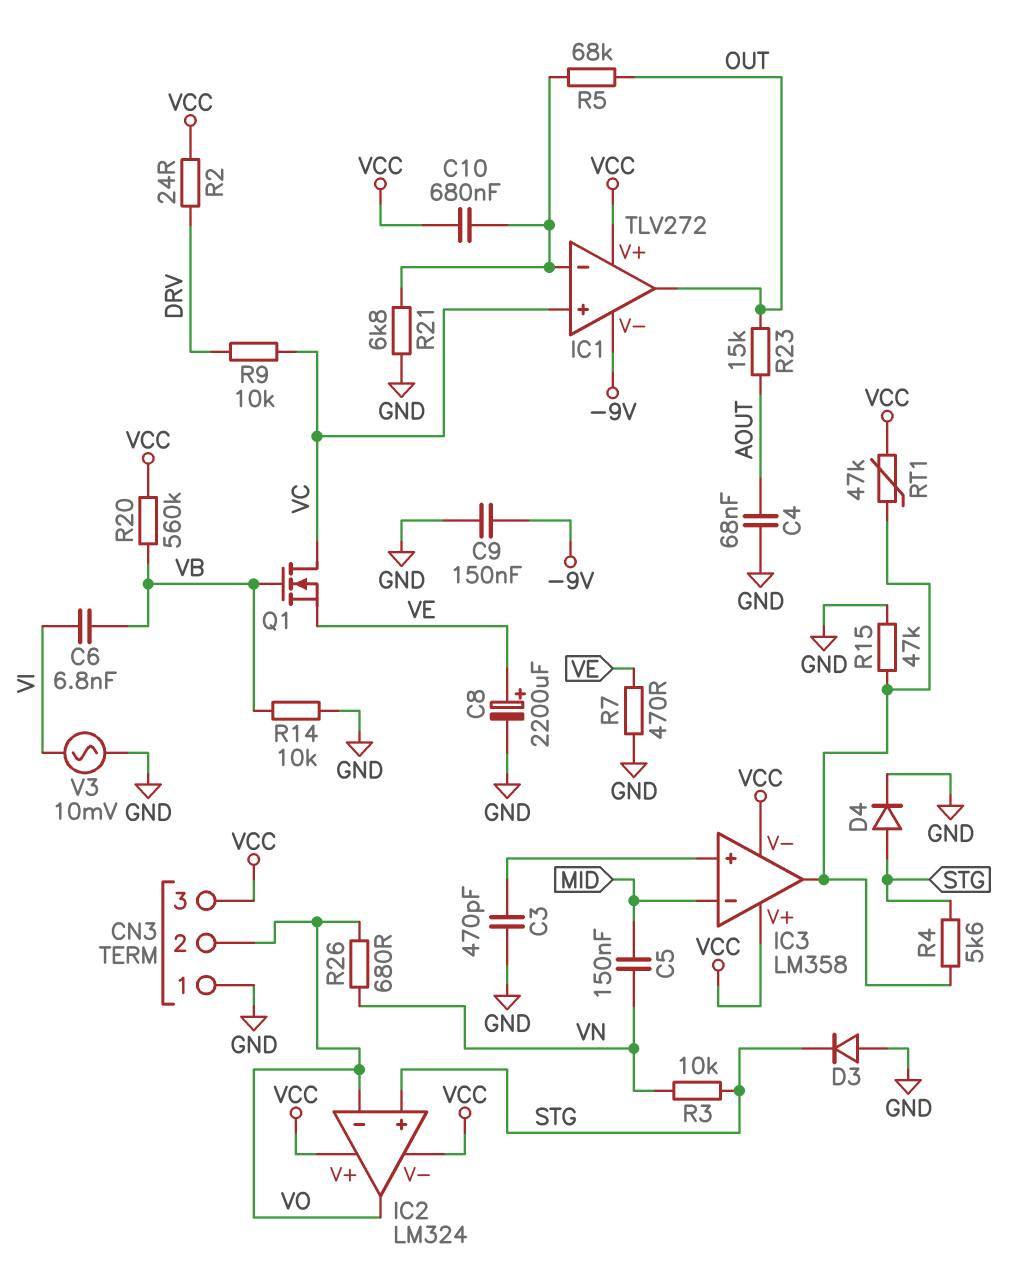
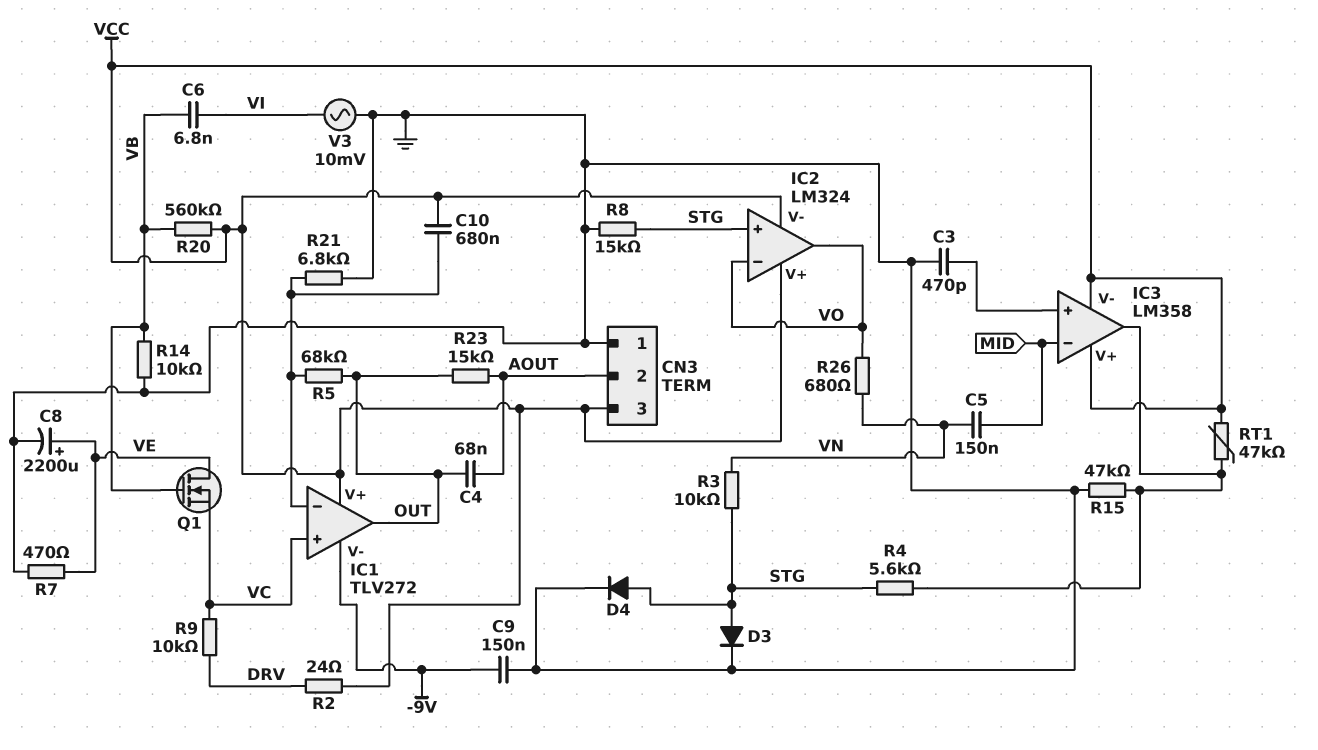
C4: 68nF (AOUT, GND) -> 68nF (AOUT, OUT)
CN3 pin 2: VO -> AOUT
D3: diode (A GND, K STG) -> diode (A STG, K GND)
Q1: NMOS (G VB, D VC, S VE) -> NMOS (G VB, D VE, S VC)
R8: none -> 15k (GND, STG)

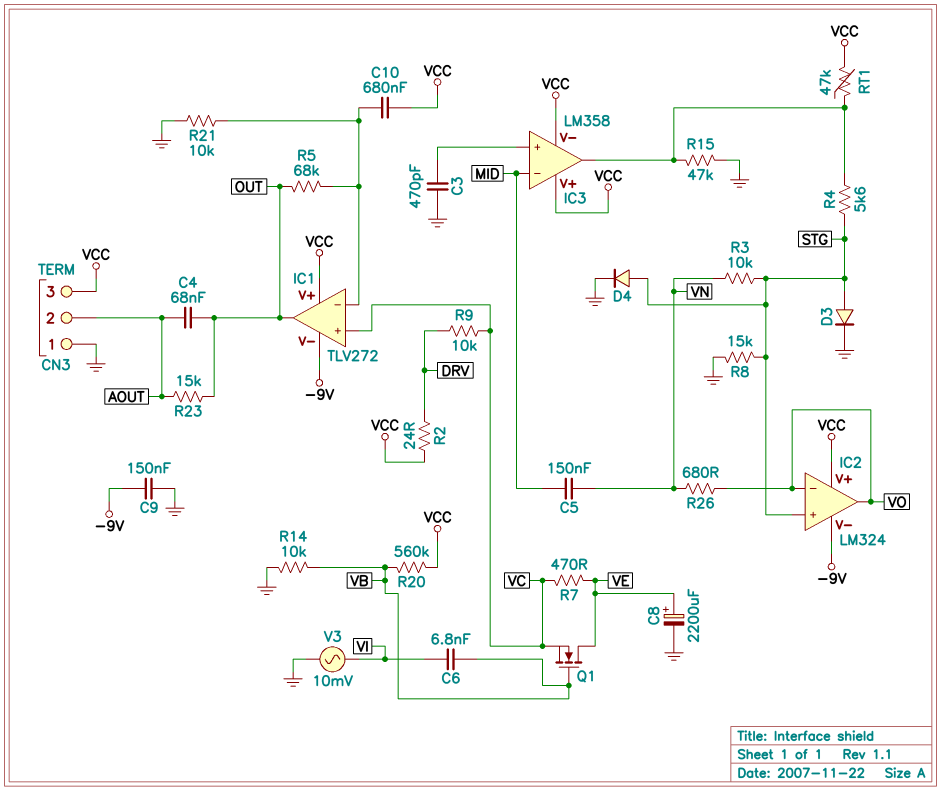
IC2 pin V-: VCC -> -9V
R7: 470 (GND, VE) -> 470 (VC, VE)
R21: 6.8k (GND, IC1/in-) -> 10k (GND, IC1/in-)

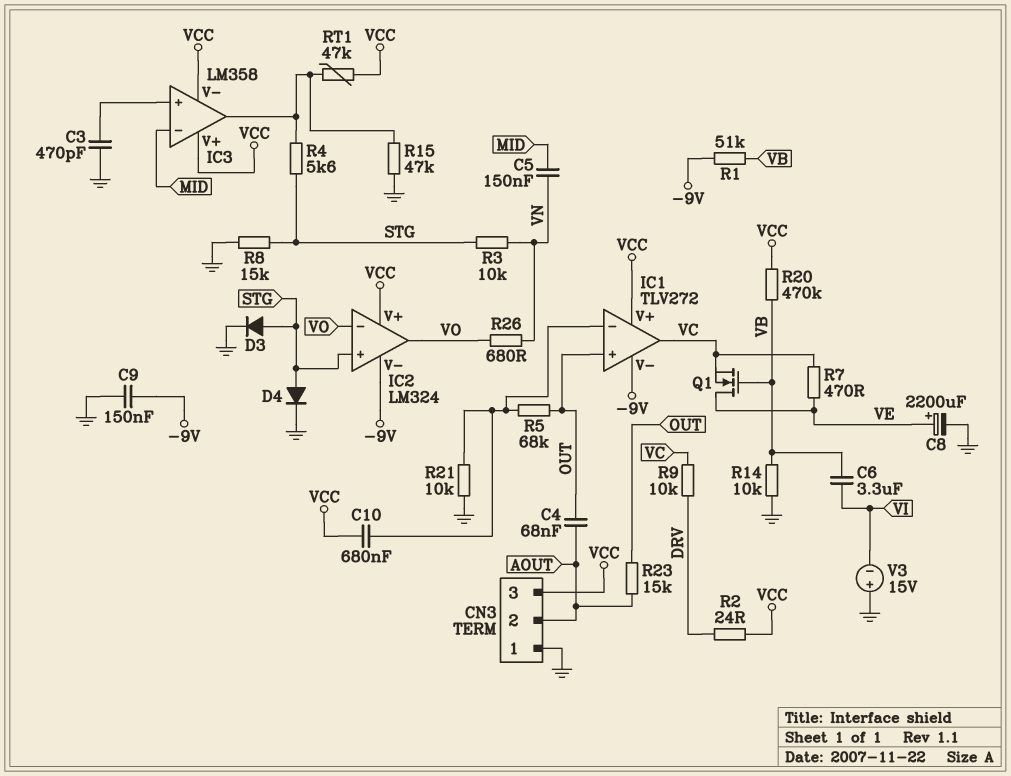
C6: 6.8nF (VB, VI) -> 3.3uF (VB, VI)
IC1 pin in+: VC -> OUT
IC1 pin out: OUT -> VC
R1: none -> 51k (-9V, VB)
R20: 560k (VB, VCC) -> 470k (VB, VCC)
V3: AC 10mV (GND, VI) -> 15V (plus GND, minus VI)

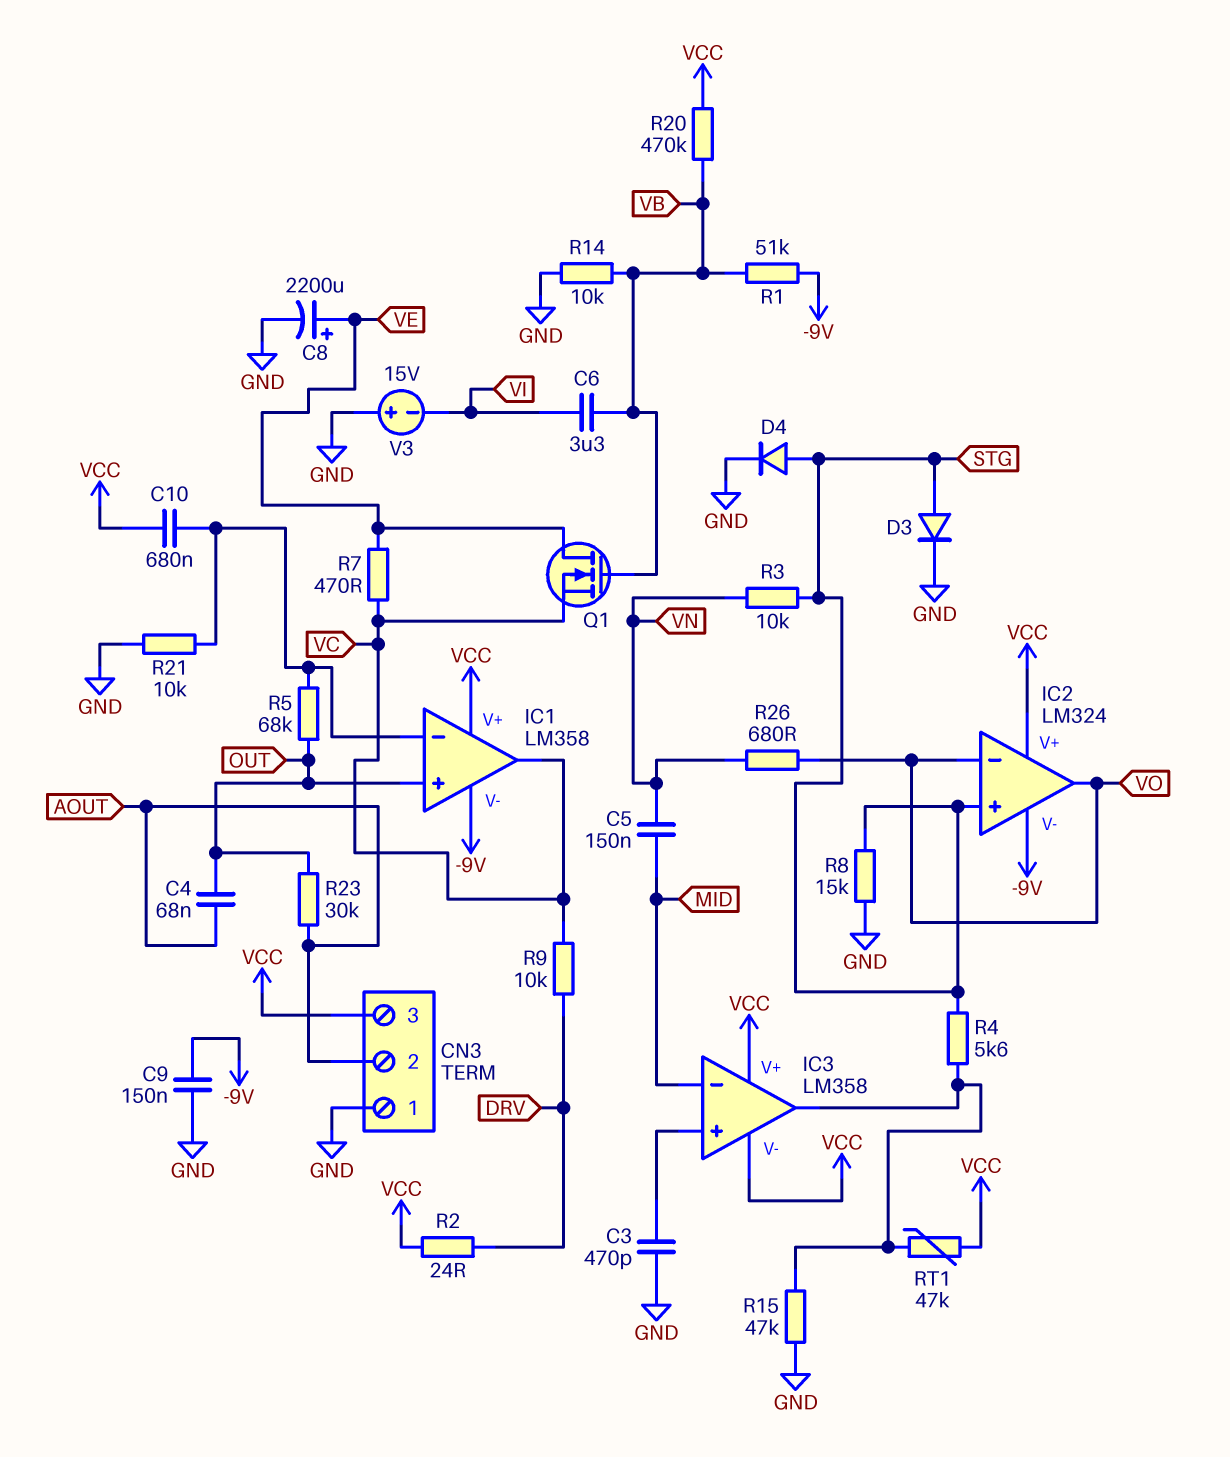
IC1: TLV272 -> LM358
R23: 15k (AOUT, OUT) -> 30k (AOUT, OUT)

